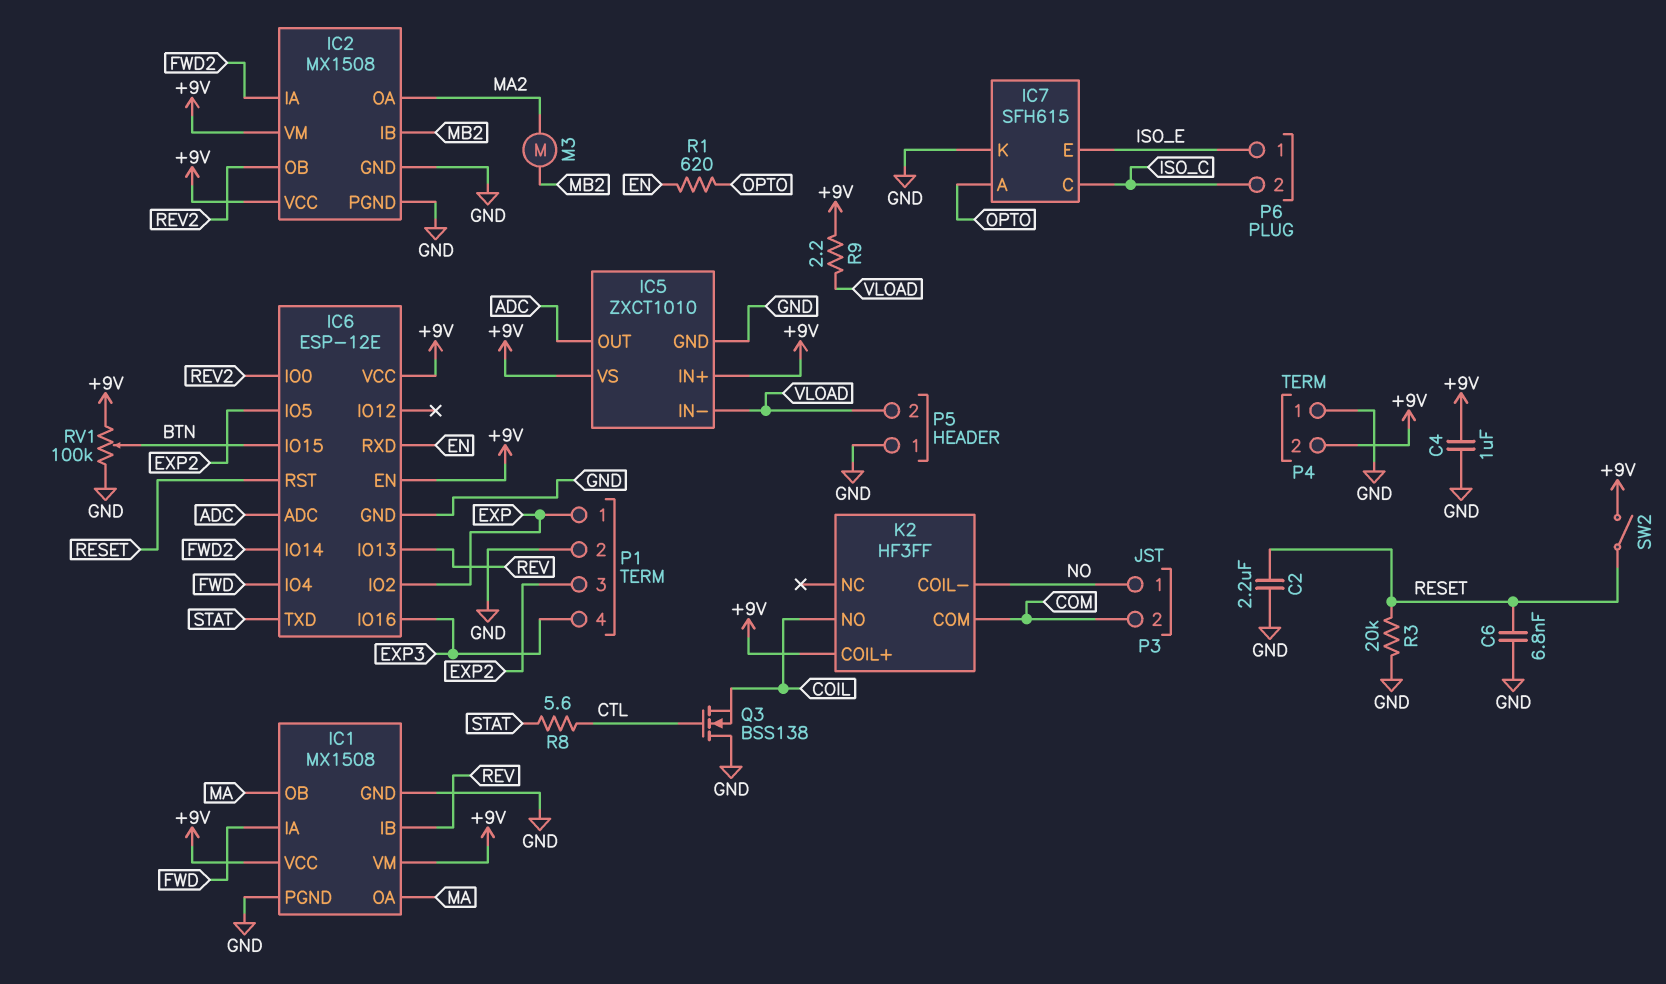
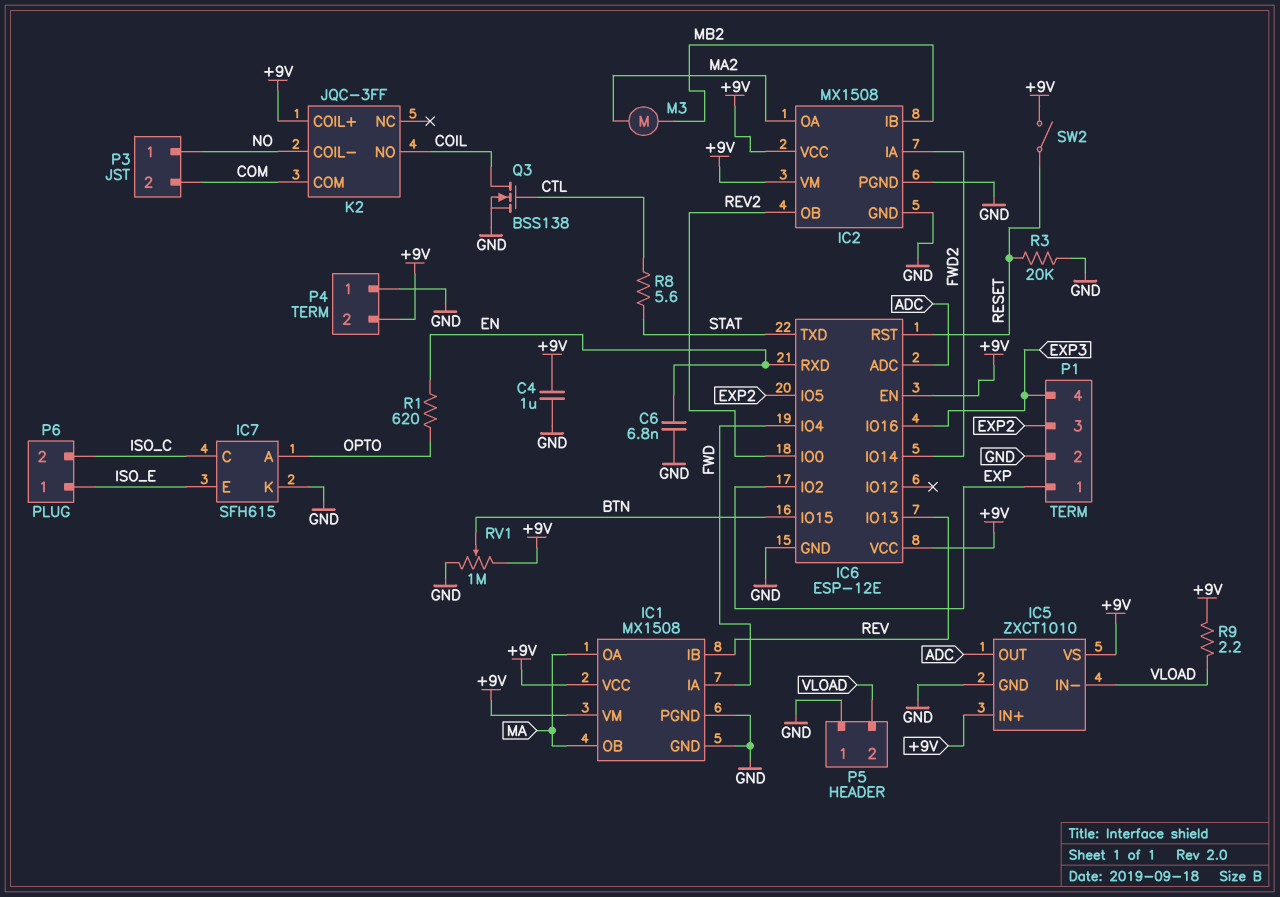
C2: 2.2uF (GND, RESET) -> none
C6: 6.8nF (GND, RESET) -> 6.8nF (EN, GND)
K2: HF3FF -> JQC-3FF
Q3: NMOS BSS138 (G CTL, D GND, S COIL) -> NMOS BSS138 (G CTL, D COIL, S GND)
RV1: 100k (+9V, GND, wiper BTN) -> 1M (+9V, GND, wiper BTN)

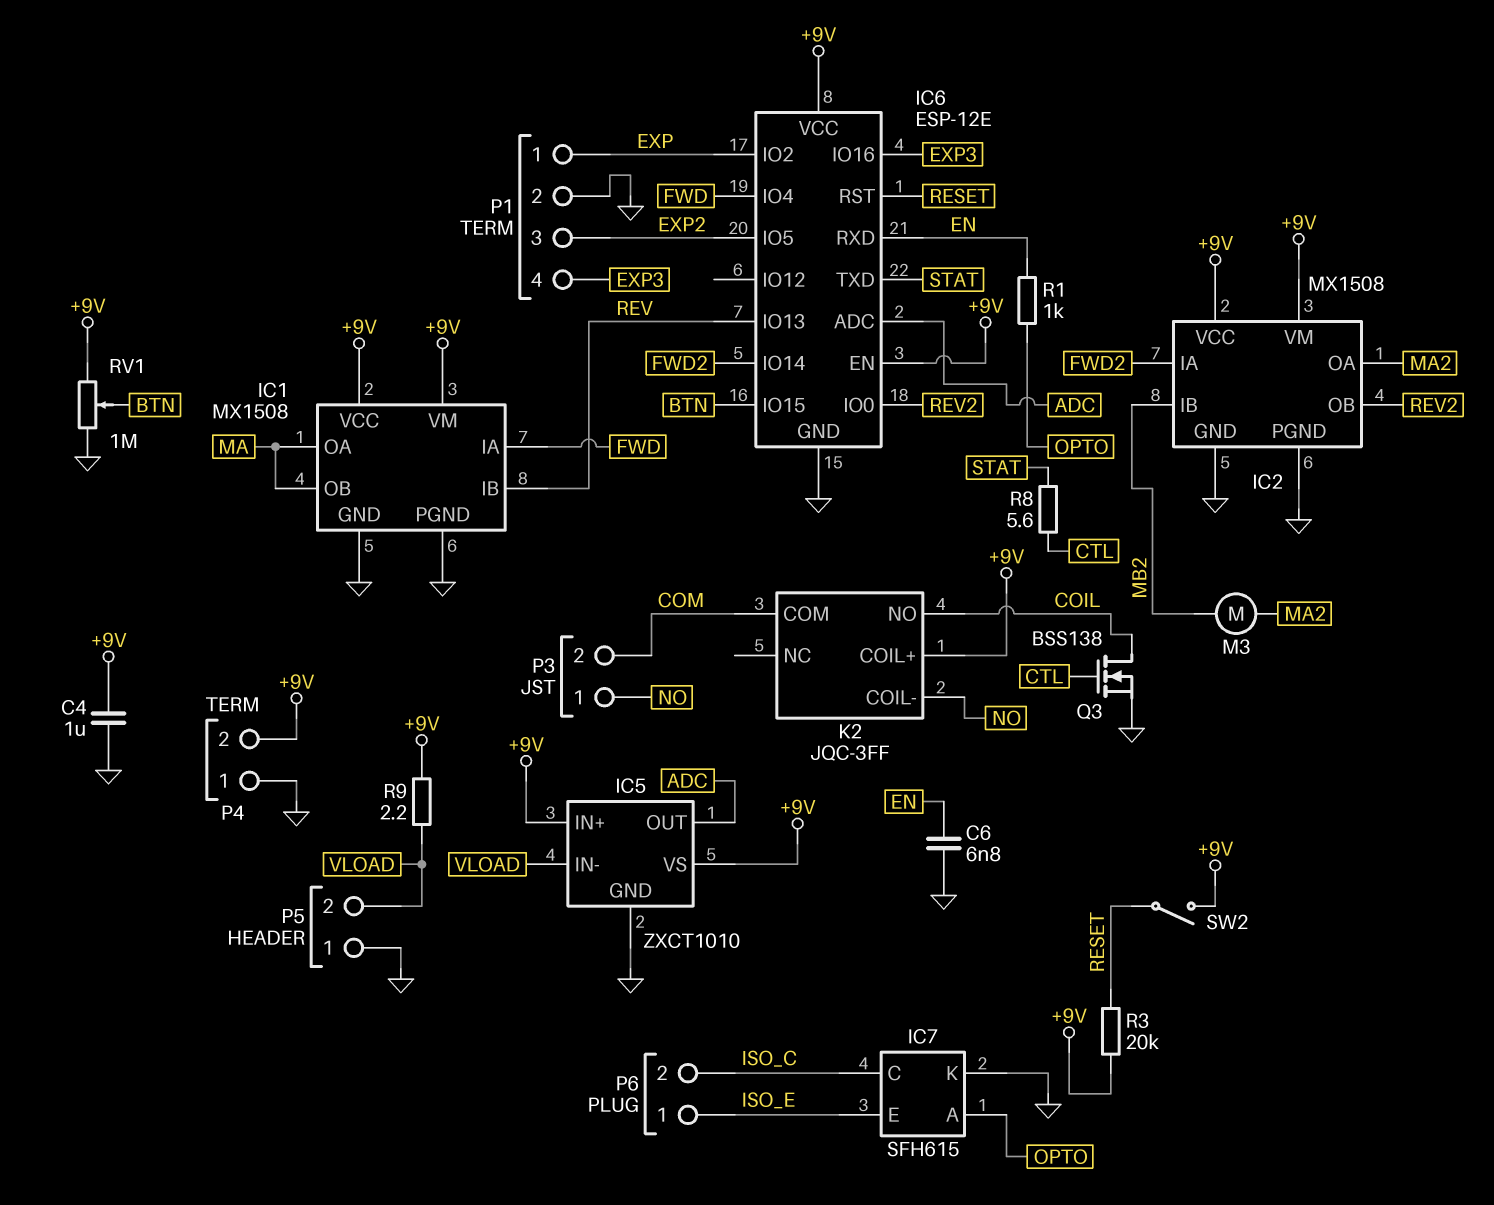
R1: 620 (EN, OPTO) -> 1k (EN, OPTO)
R3: 20k (GND, RESET) -> 20k (+9V, RESET)

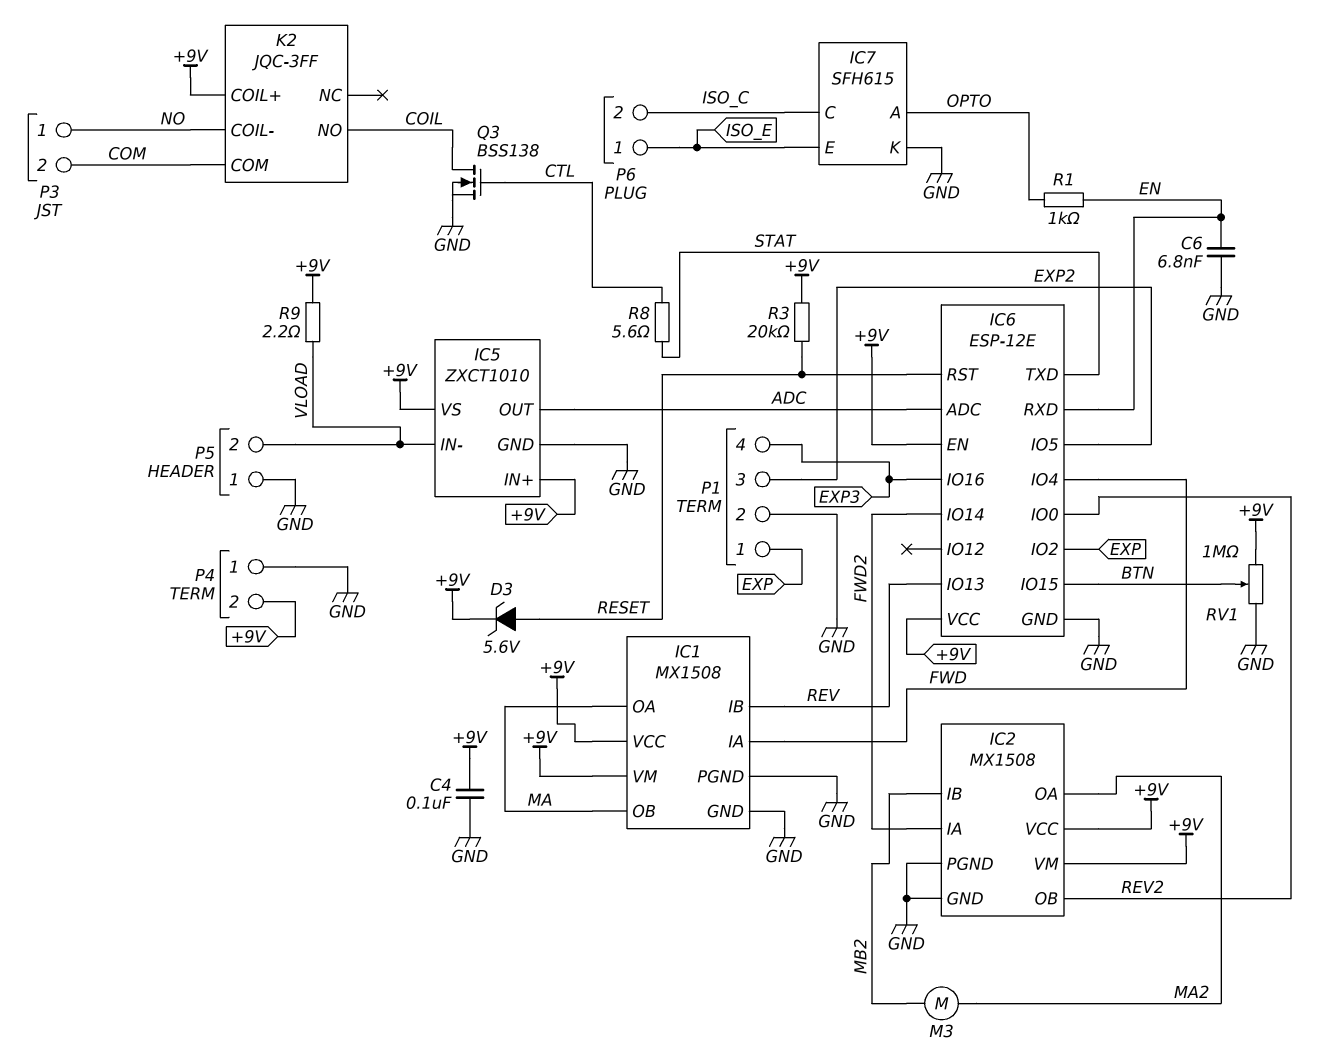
C4: 1uF (+9V, GND) -> 100nF (+9V, GND)
D3: none -> zener 5.6V (A RESET, K +9V)
SW2: switch (+9V, RESET) -> none

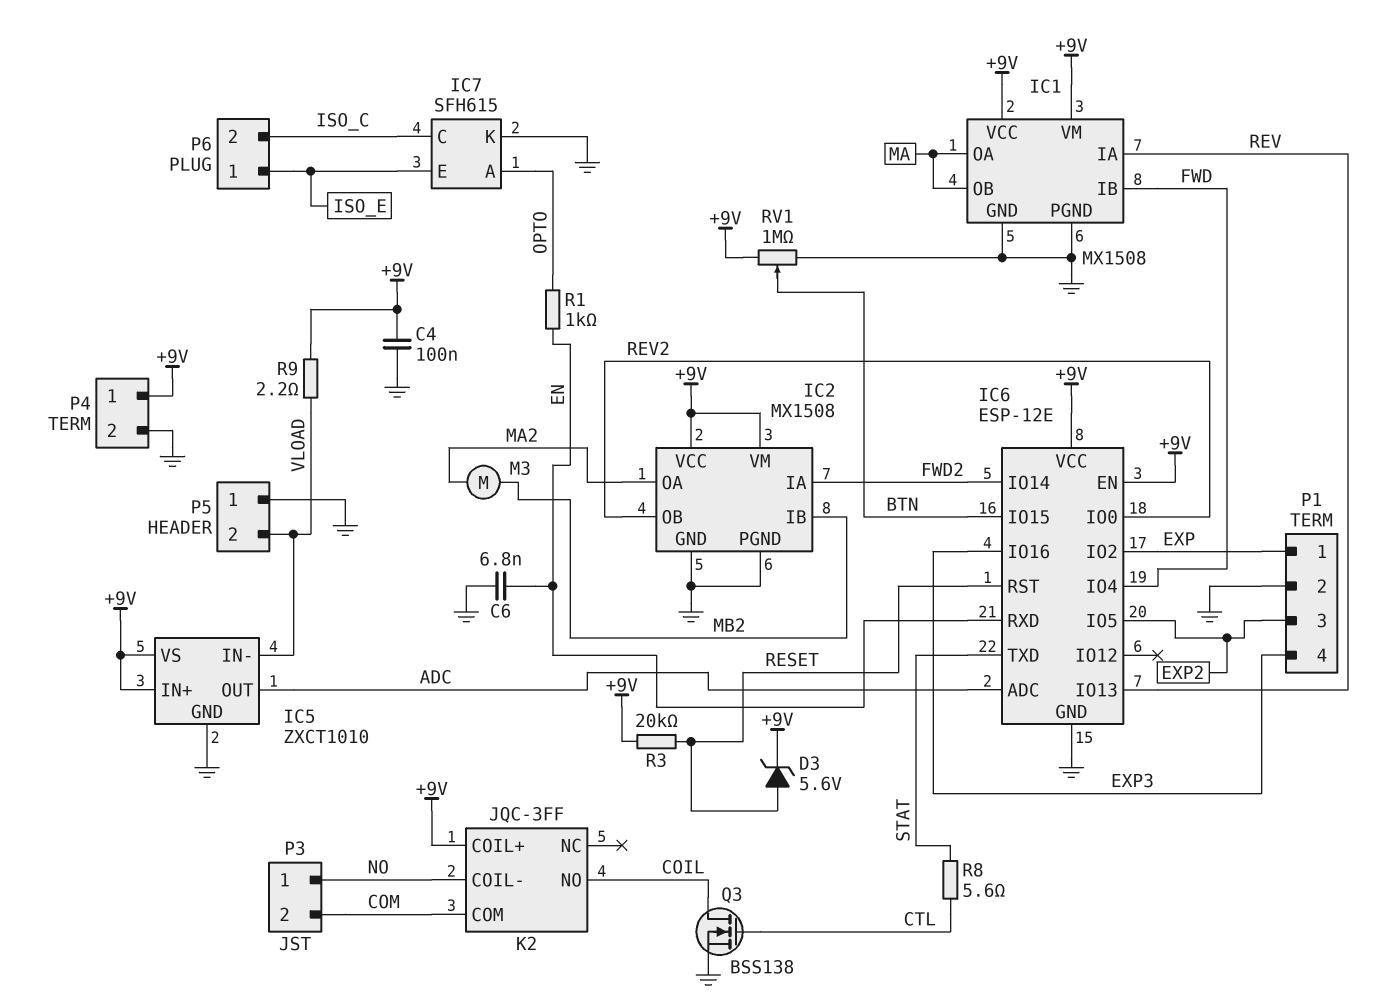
IC1 pin IA: FWD -> REV
IC1 pin IB: REV -> FWD
P4 pin 1: GND -> +9V
P4 pin 2: +9V -> GND

